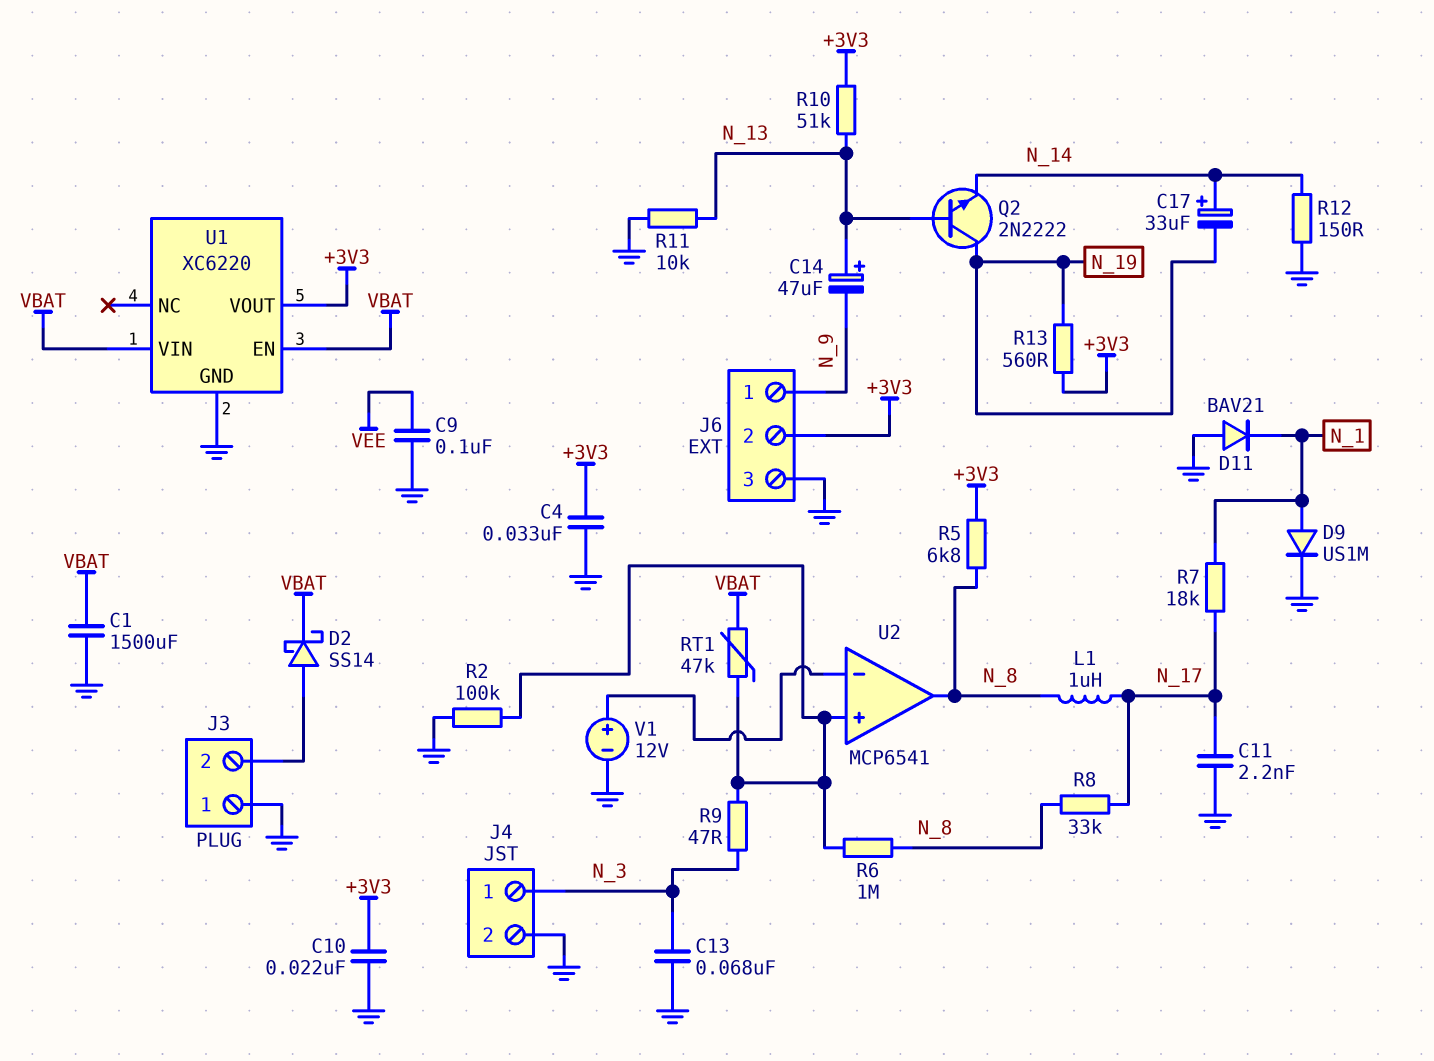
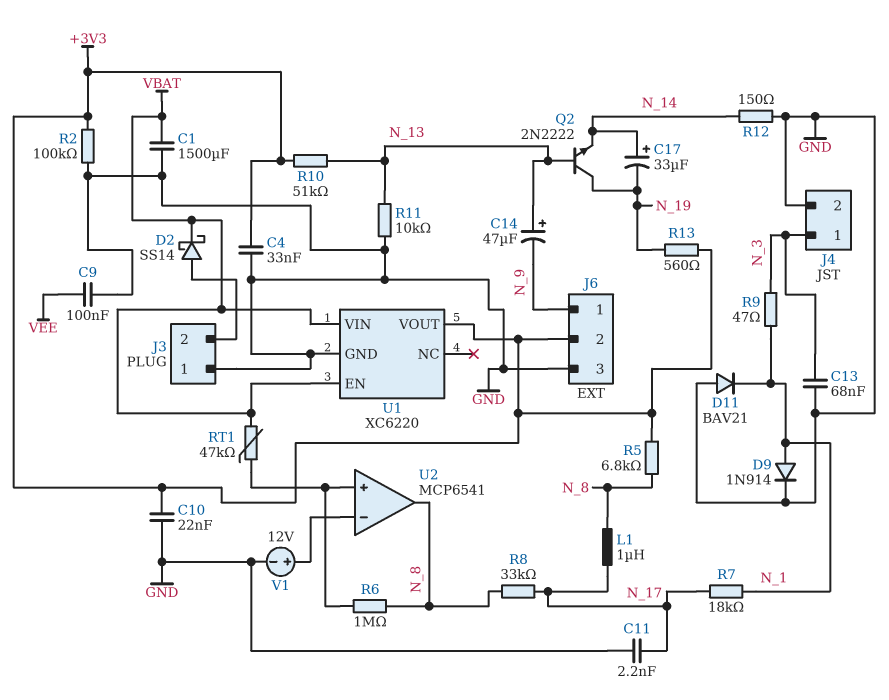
D9: diode US1M (A N_1, K GND) -> diode 1N914 (A N_1, K GND)
R2: 100k (GND, U2/in+) -> 100k (+3V3, GND)
R9: 47 (N_3, U2/in+) -> 47 (N_1, N_3)

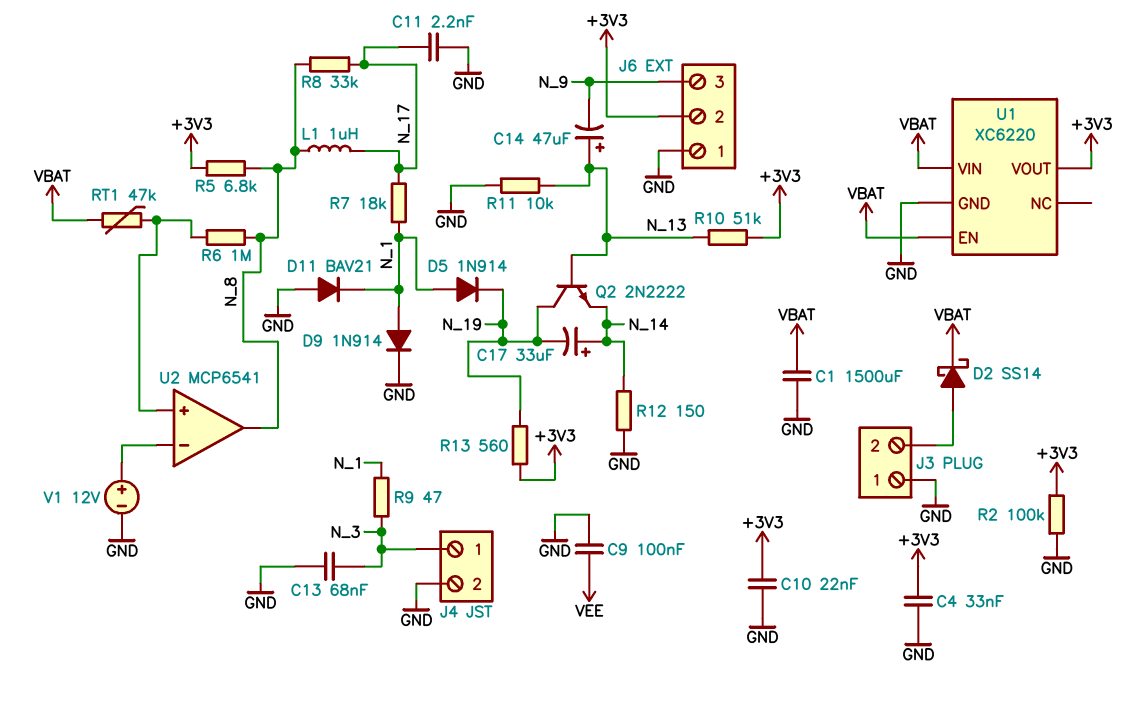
D5: none -> diode 1N914 (A N_1, K N_19)
J6 pin 1: N_9 -> GND
J6 pin 3: GND -> N_9

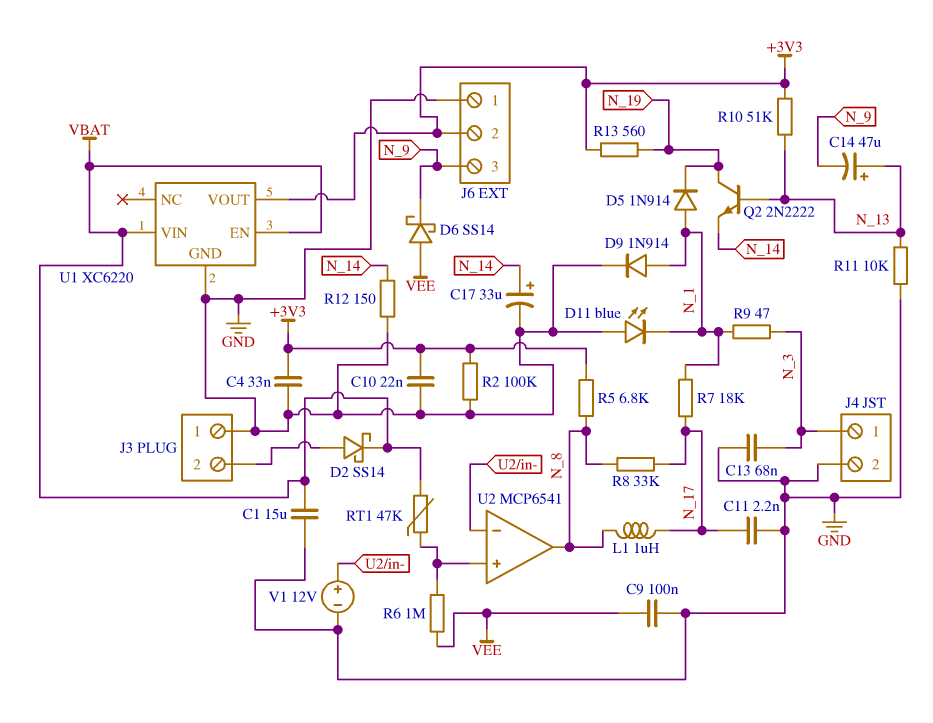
C1: 1500uF (GND, VBAT) -> 15uF (GND, VBAT)
C17: 33uF (plus N_14, minus N_19) -> 33uF (plus N_14, minus GND)
D6: none -> schottky SS14 (A VEE, K N_9)
D11: diode BAV21 (A GND, K N_1) -> LED blue (A GND, K N_1)
R6: 1M (N_8, U2/in+) -> 1M (U2/in+, VEE)

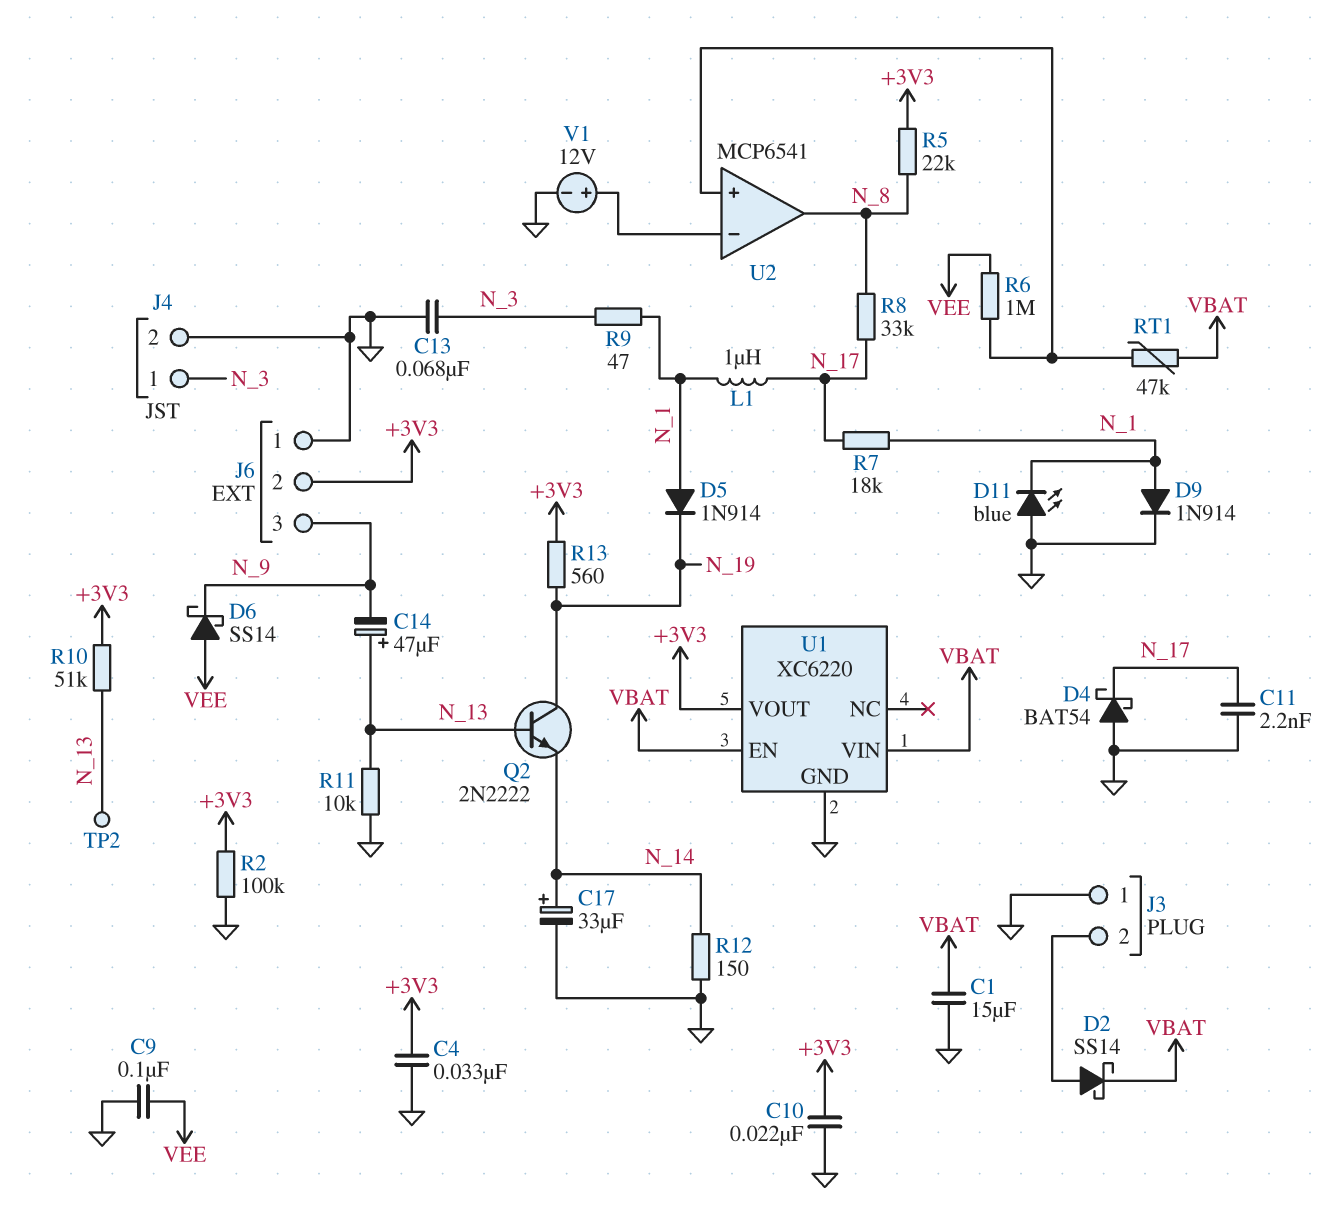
D4: none -> schottky BAT54 (A GND, K N_17)
L1: 1uH (N_8, N_17) -> 1uH (N_1, N_17)
R5: 6.8k (+3V3, N_8) -> 22k (+3V3, N_8)
TP2: none -> test point (N_13)

